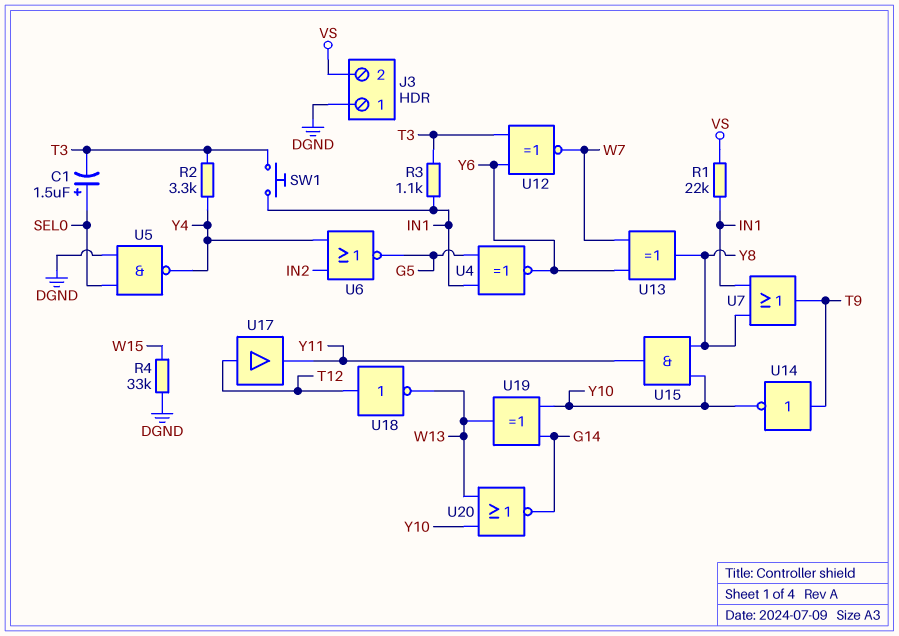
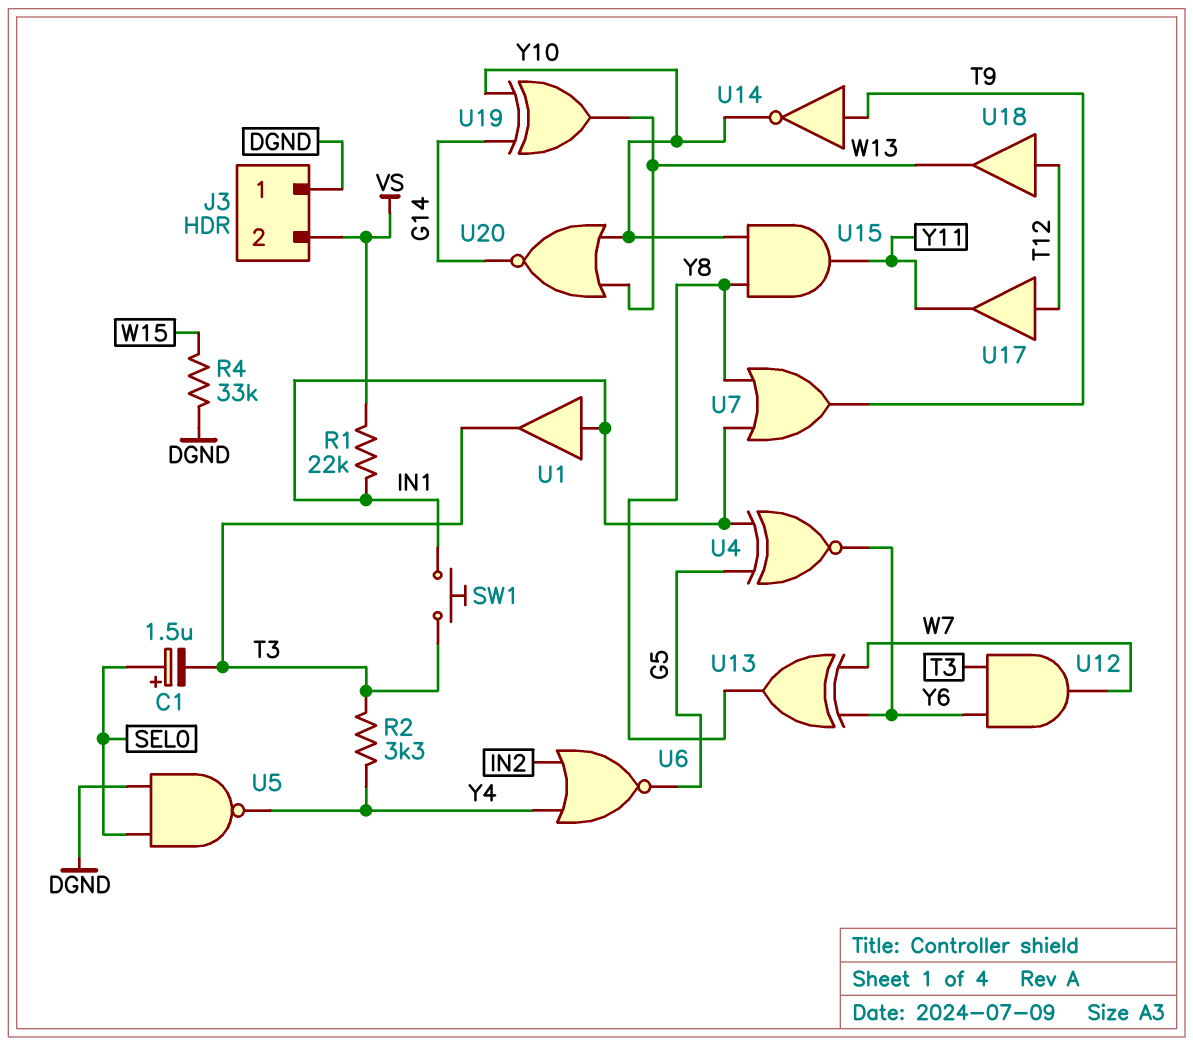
R3: 1.1k (IN1, T3) -> none
U1: none -> buffer (in IN1, out T3)
U12: XNOR (in T3, in Y6, out W7) -> AND (in T3, in Y6, out W7)
U18: NOT (in T12, out W13) -> buffer (in T12, out W13)

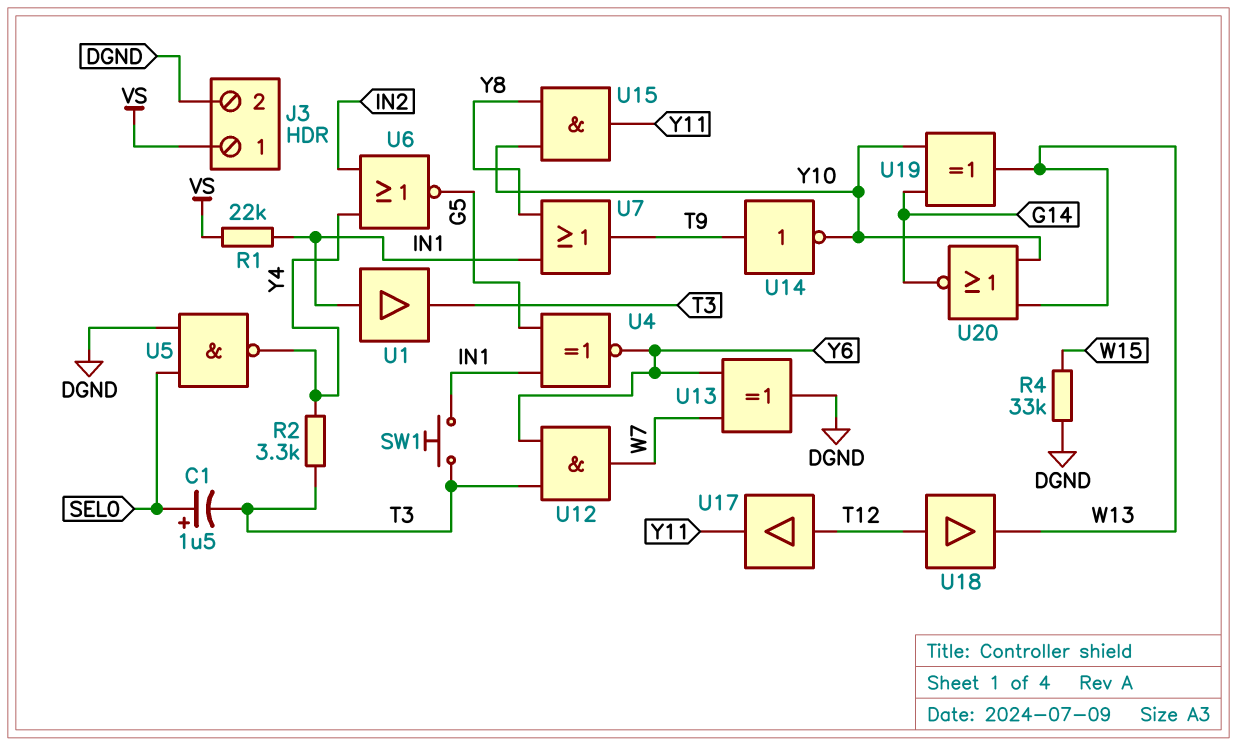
J3 pin 1: DGND -> VS
J3 pin 2: VS -> DGND
U13: XOR (in W7, in Y6, out Y8) -> XOR (in W7, in Y6, out DGND)

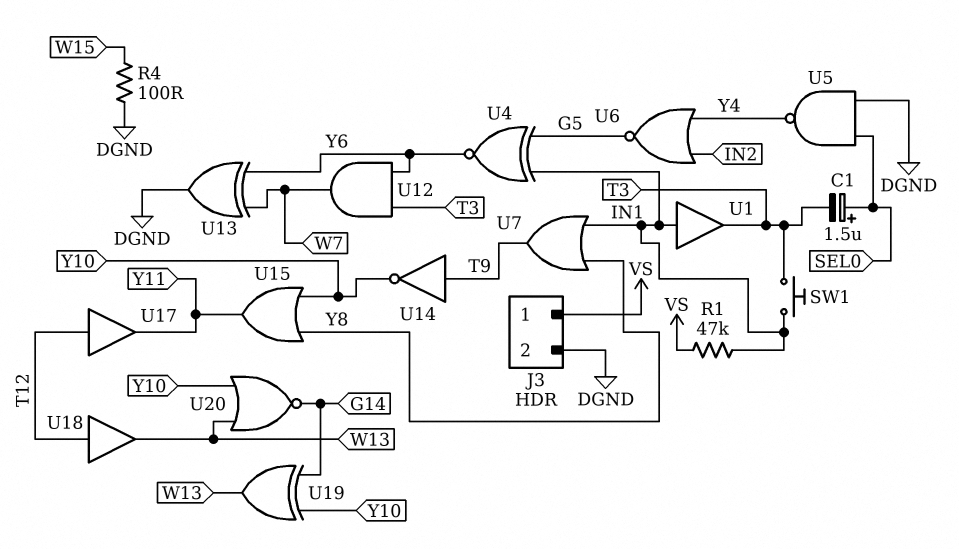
R1: 22k (IN1, VS) -> 47k (IN1, VS)
R2: 3.3k (T3, Y4) -> none
R4: 33k (DGND, W15) -> 100 (DGND, W15)
U15: AND (in Y8, in Y10, out Y11) -> OR (in Y8, in Y10, out Y11)

